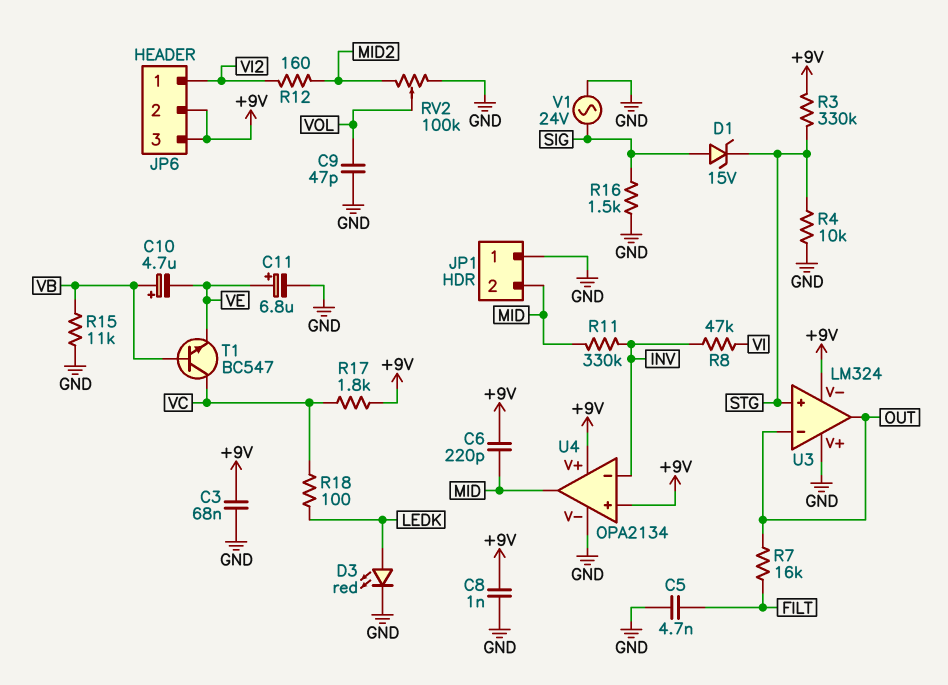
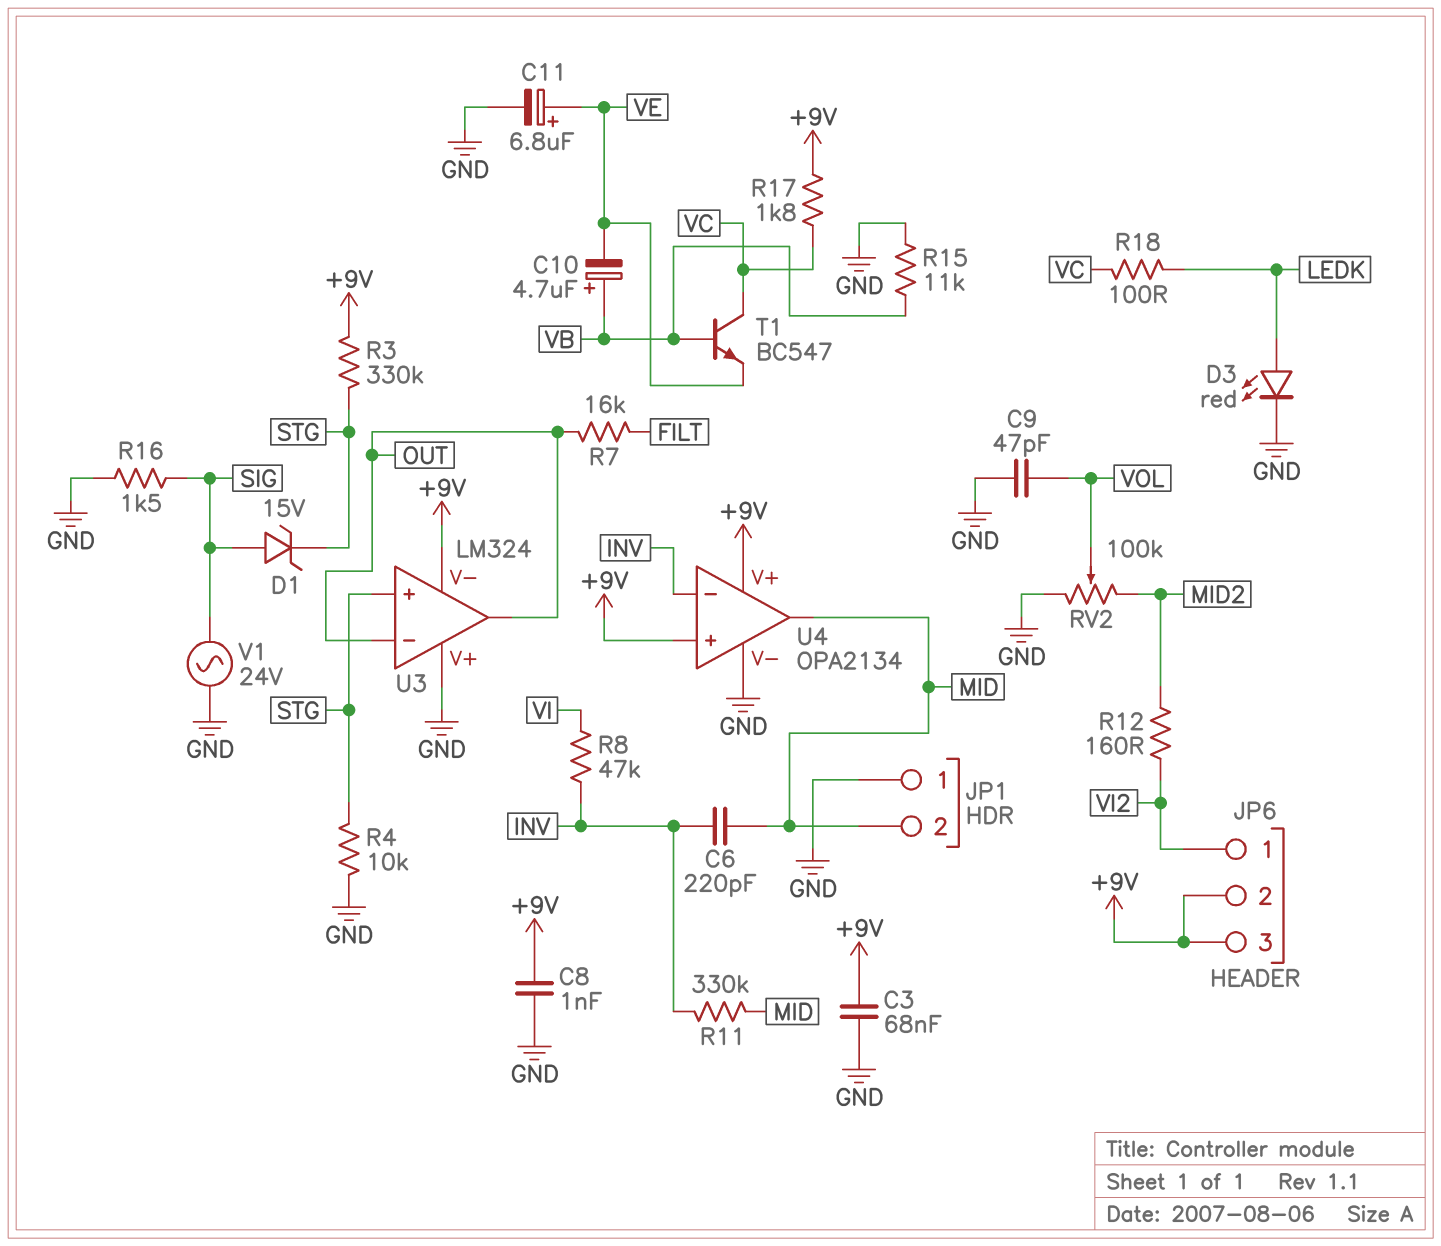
C5: 4.7nF (FILT, GND) -> none
C6: 220pF (+9V, MID) -> 220pF (INV, MID)

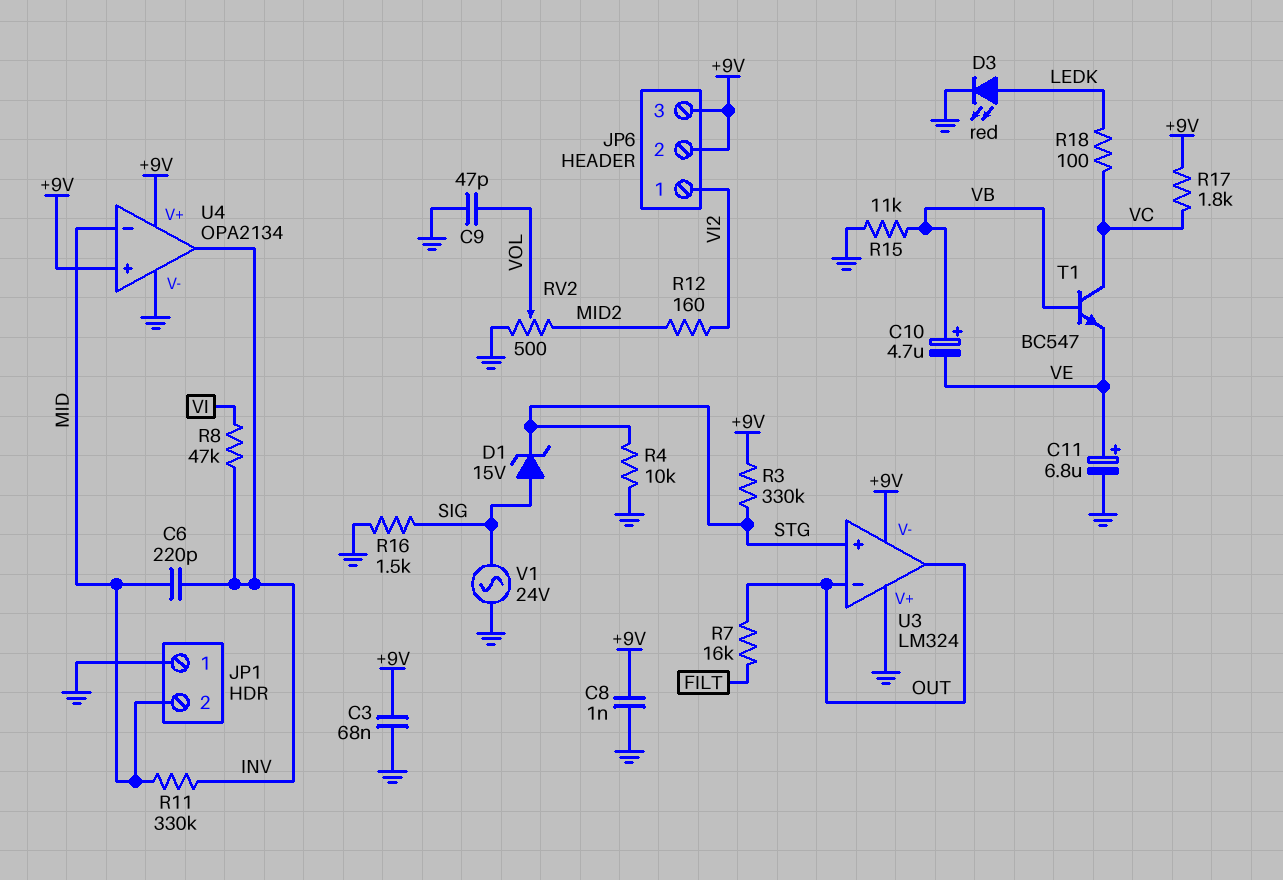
RV2: 100k (GND, MID2, wiper VOL) -> 500 (GND, MID2, wiper VOL)
U4 pin in-: INV -> MID
U4 pin out: MID -> INV

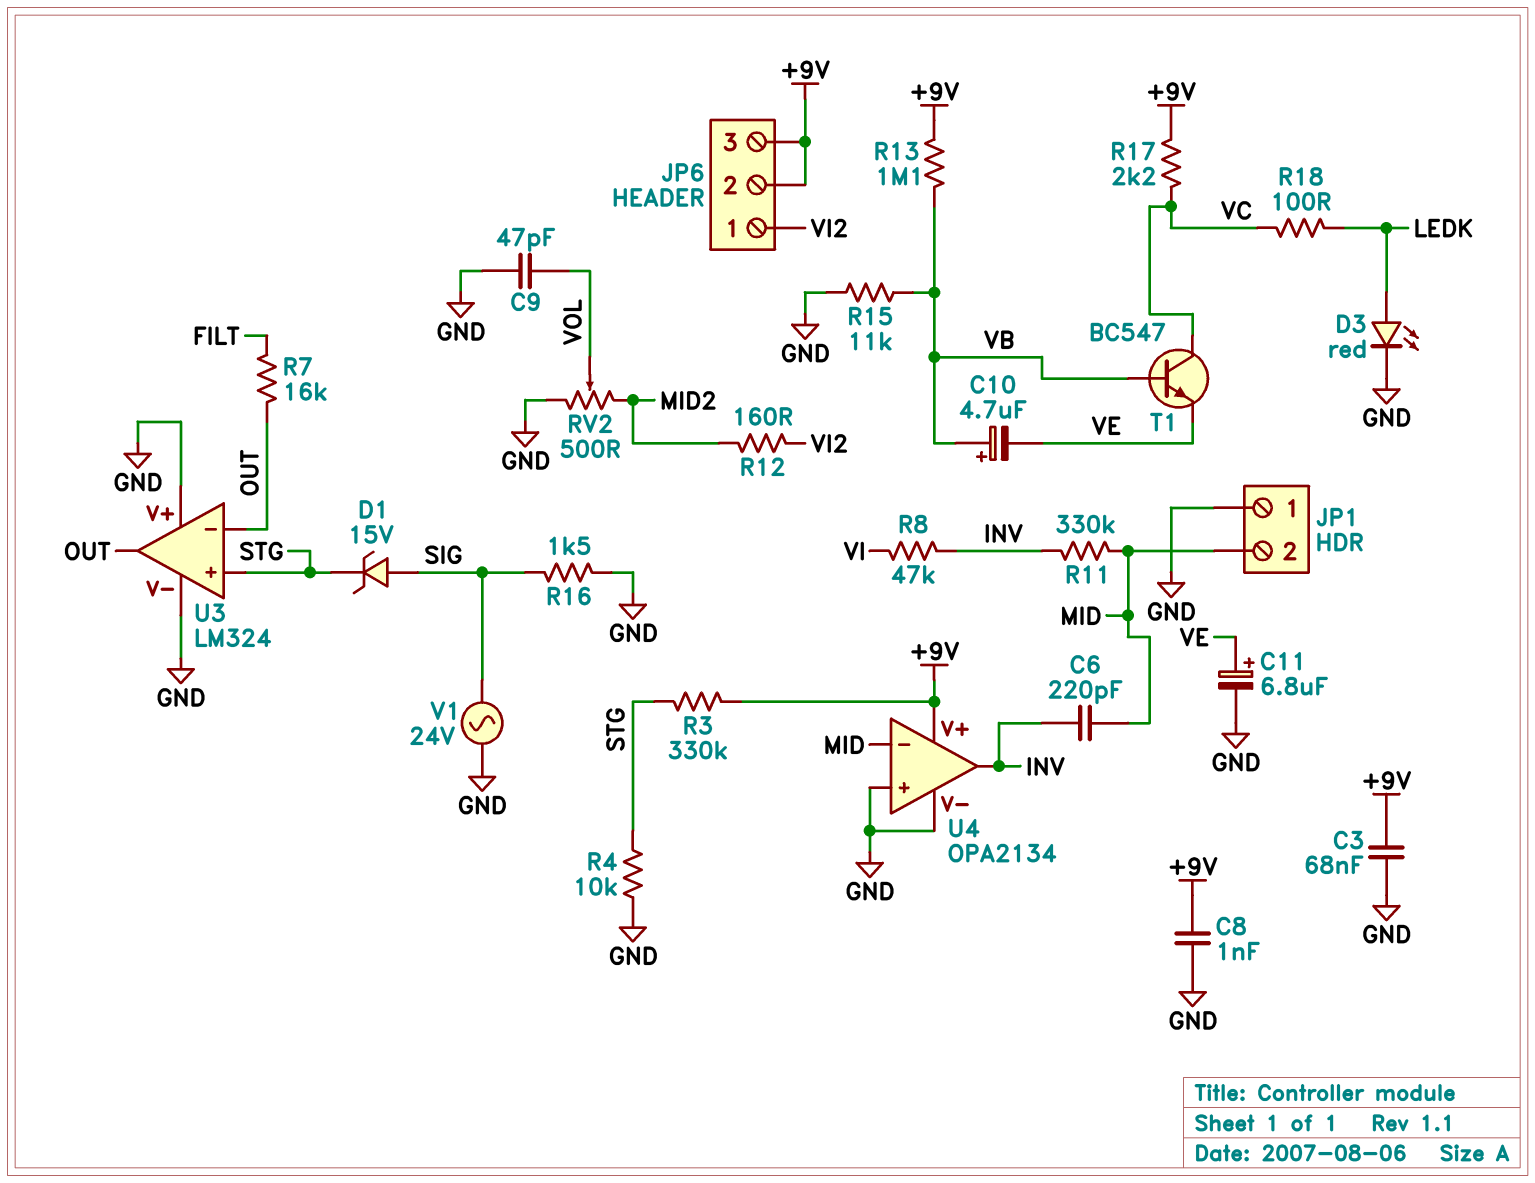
R13: none -> 1.1M (+9V, VB)
R17: 1.8k (+9V, VC) -> 2.2k (+9V, VC)
U3 pin V-: +9V -> GND
U4 pin in+: +9V -> GND

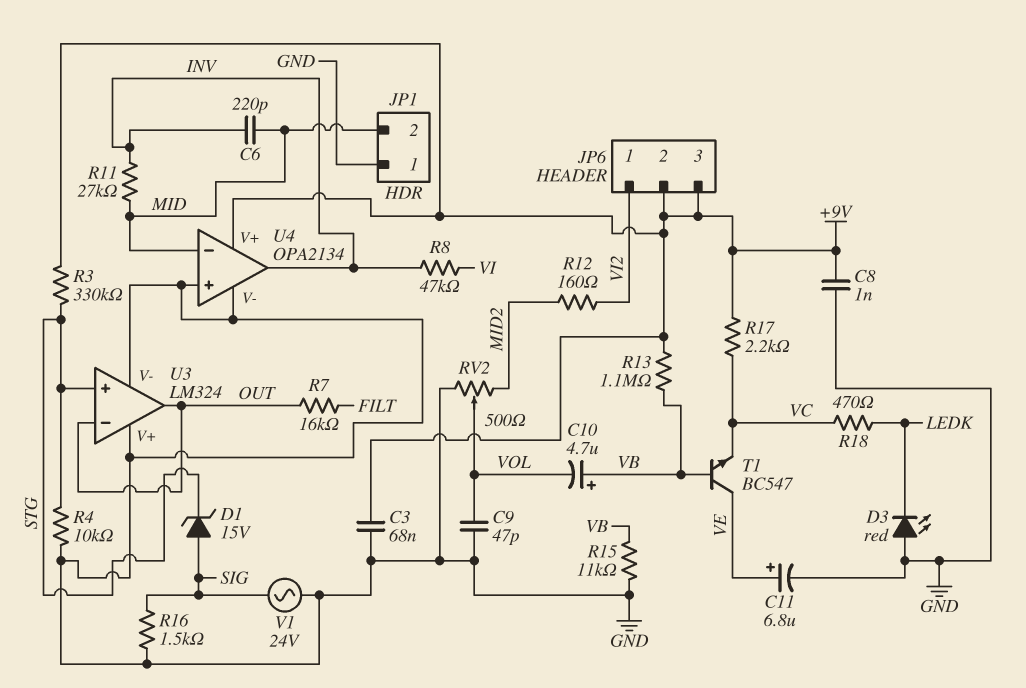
C10: 4.7uF (plus VB, minus VE) -> 4.7uF (plus VB, minus VOL)
D3: LED red (A LEDK, K GND) -> LED red (A GND, K LEDK)
R11: 330k (INV, MID) -> 27k (INV, MID)
R18: 100 (LEDK, VC) -> 470 (LEDK, VC)
T1: NPN BC547 (B VB, C VC, E VE) -> NPN BC547 (B VB, C VE, E VC)

